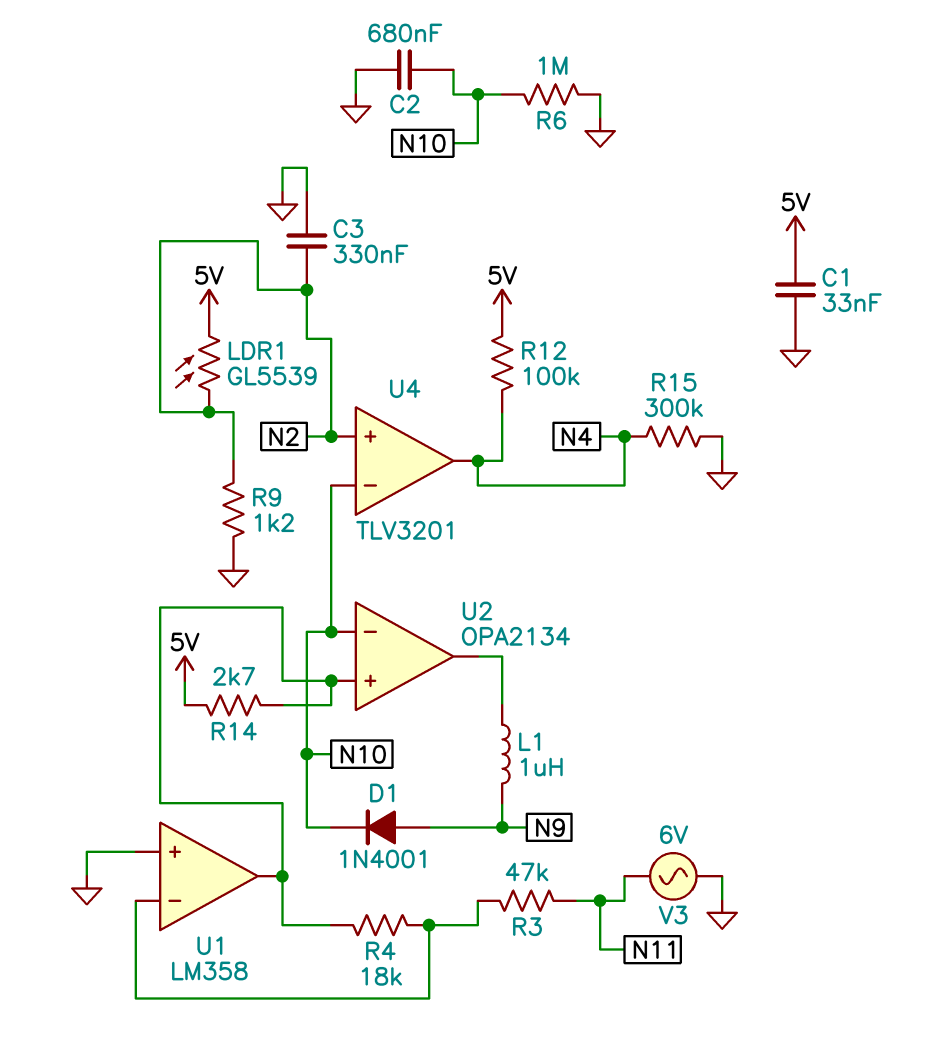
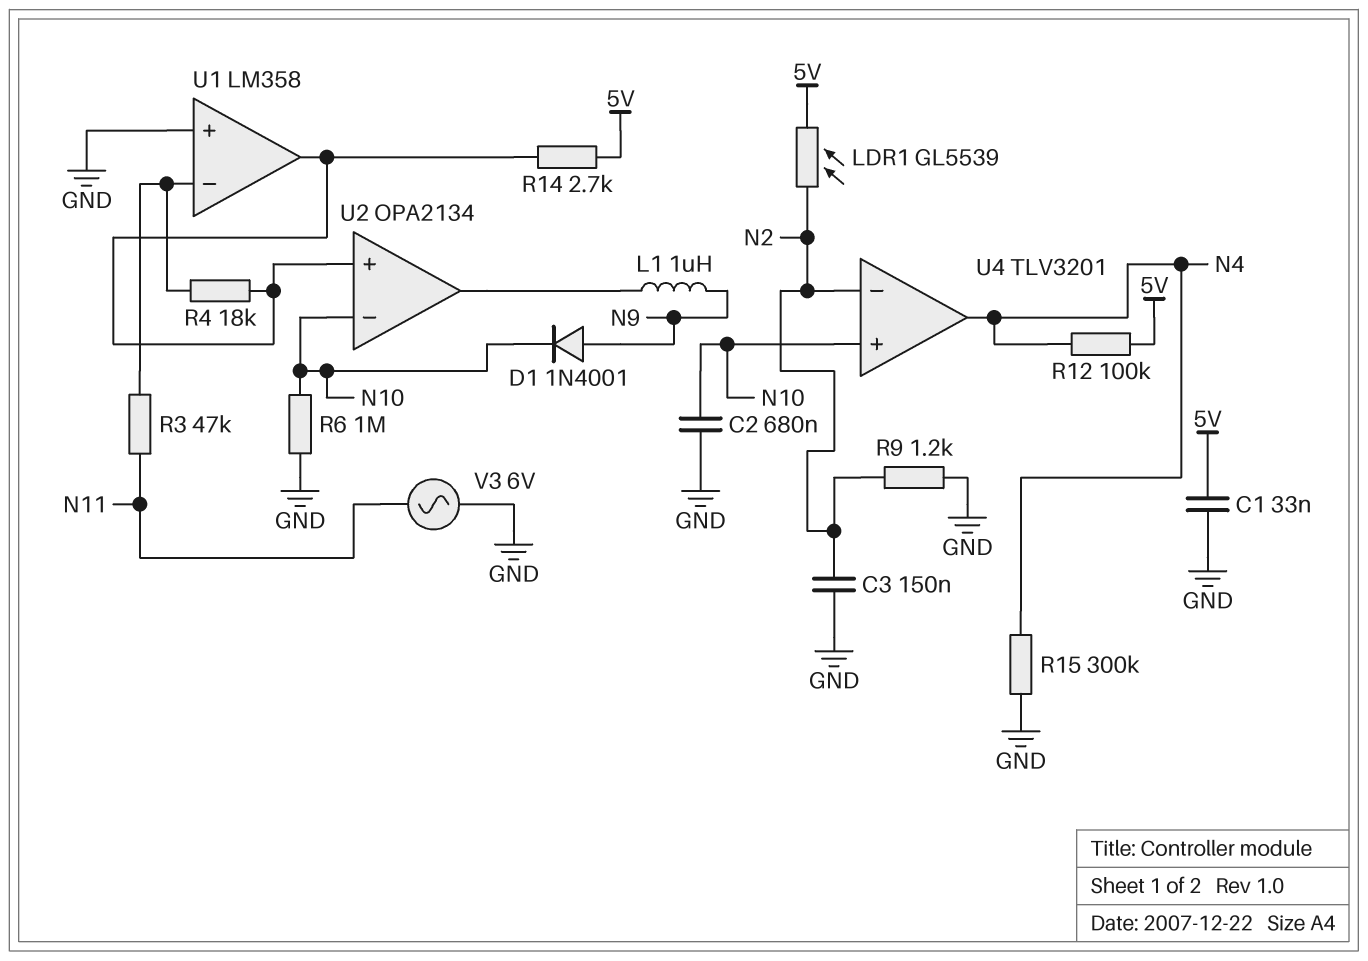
C3: 330nF (GND, N2) -> 150nF (GND, N2)
U4 pin in+: N2 -> N10
U4 pin in-: N10 -> N2

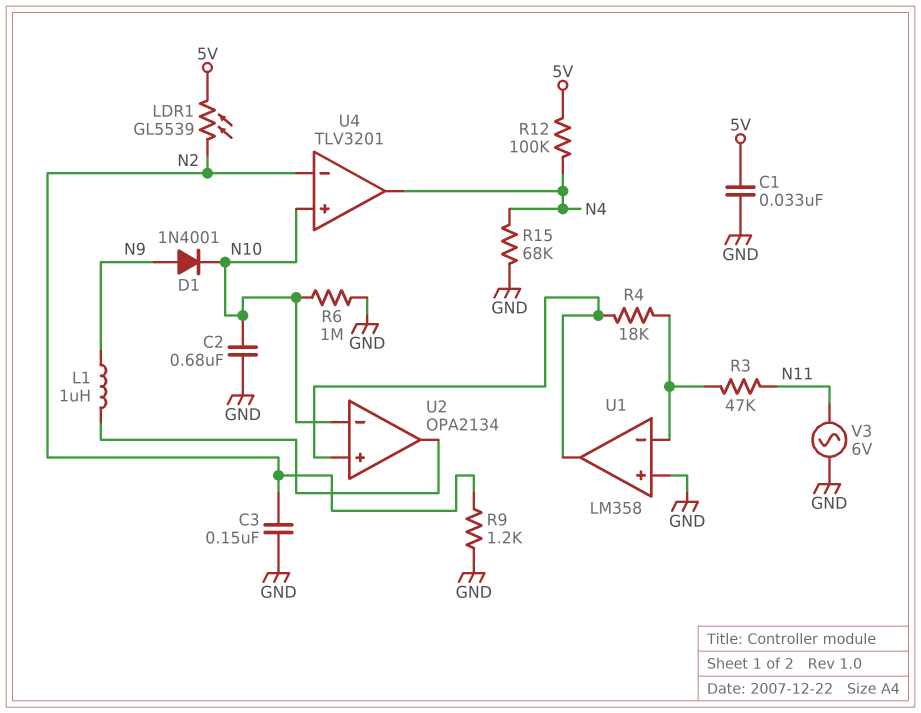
R14: 2.7k (5V, U1/out) -> none
R15: 300k (GND, N4) -> 68k (GND, N4)

